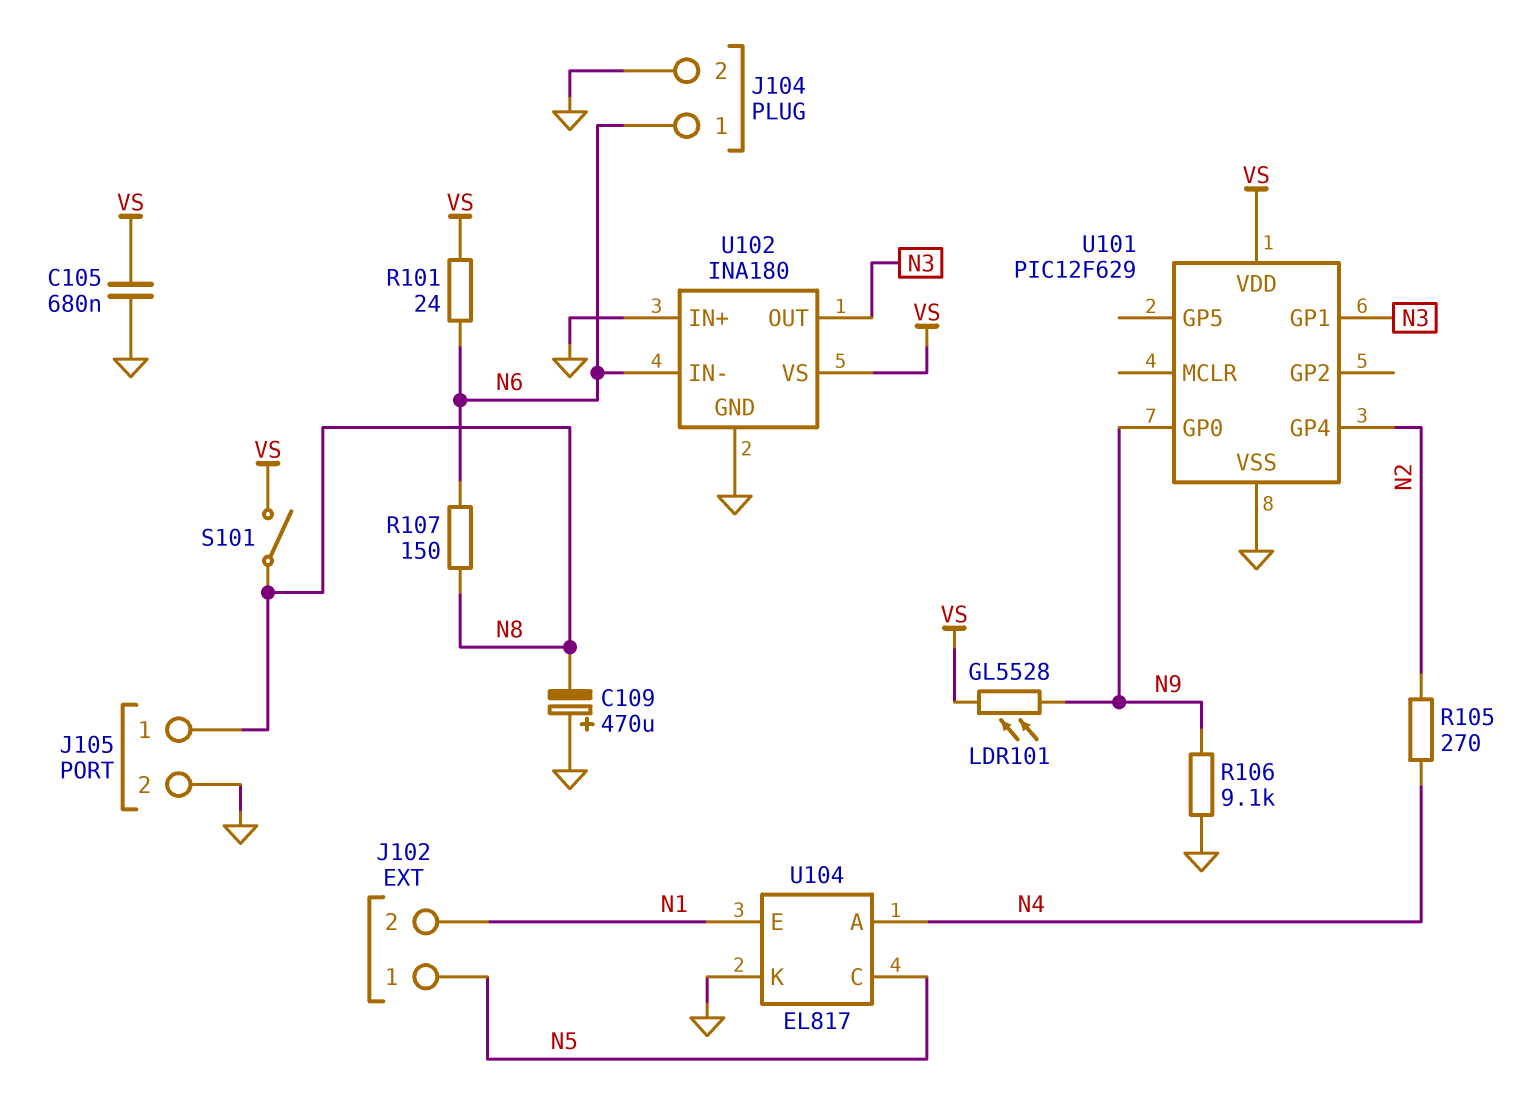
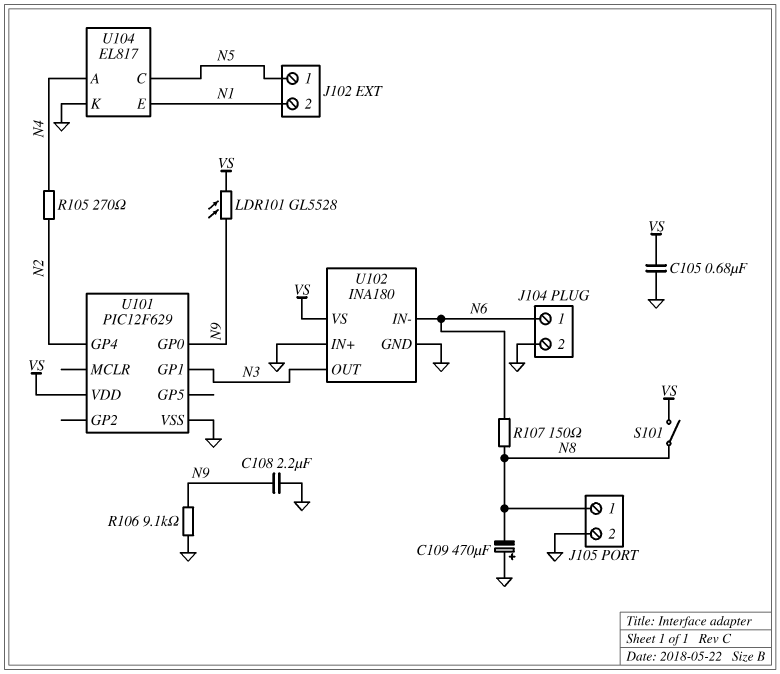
C108: none -> 2.2uF (GND, N9)
R101: 24 (N6, VS) -> none

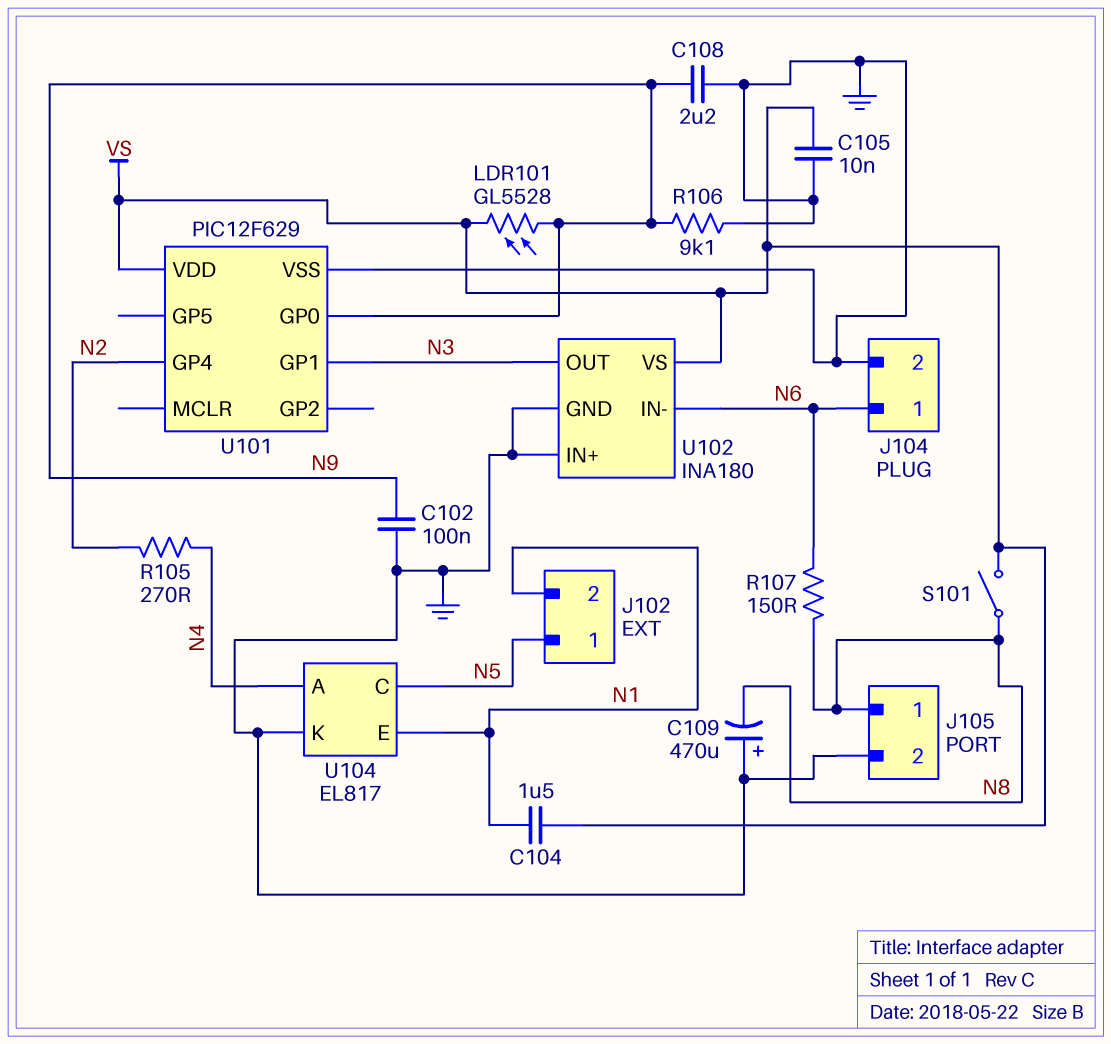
C102: none -> 100nF (GND, N9)
C104: none -> 1.5uF (N1, VS)
C105: 680nF (GND, VS) -> 10nF (GND, VS)

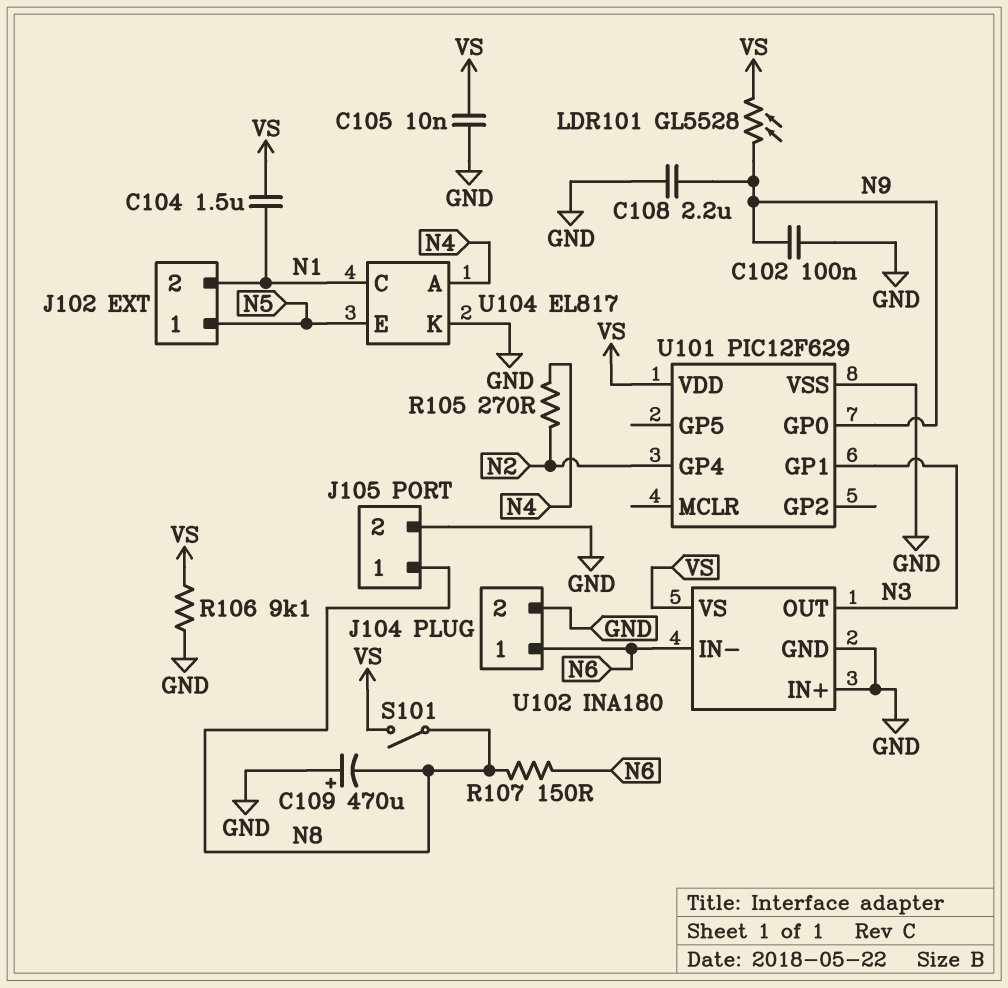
R106: 9.1k (GND, N9) -> 9.1k (GND, VS)
U104 pin C: N5 -> N1
U104 pin E: N1 -> N5

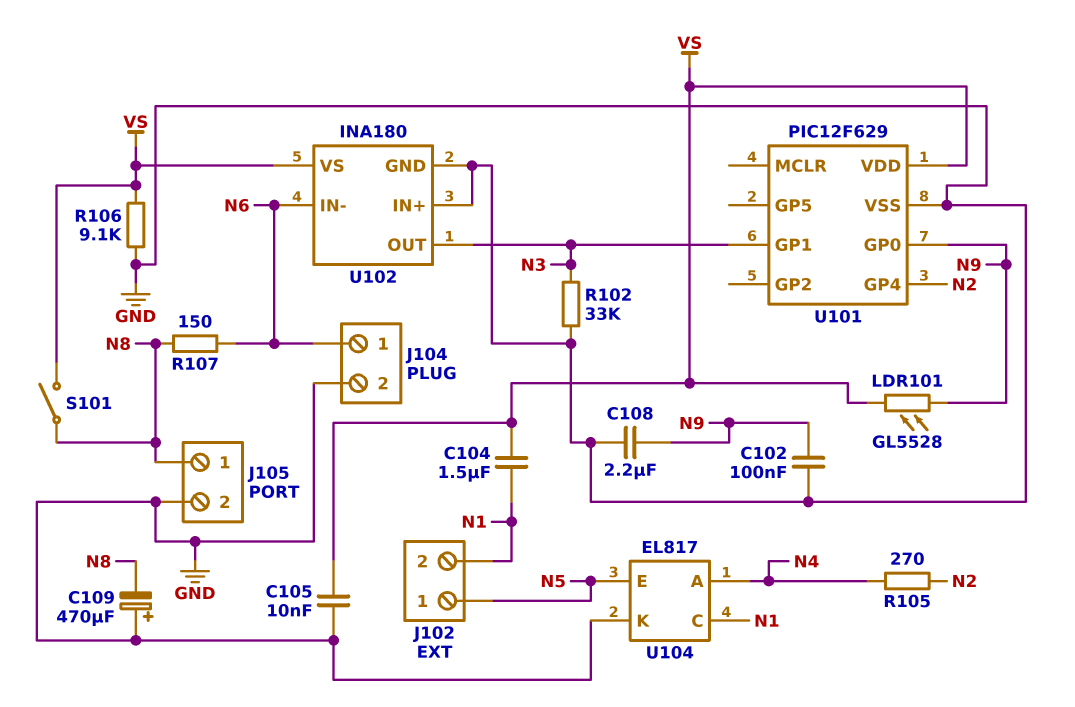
R102: none -> 33k (GND, N3)

